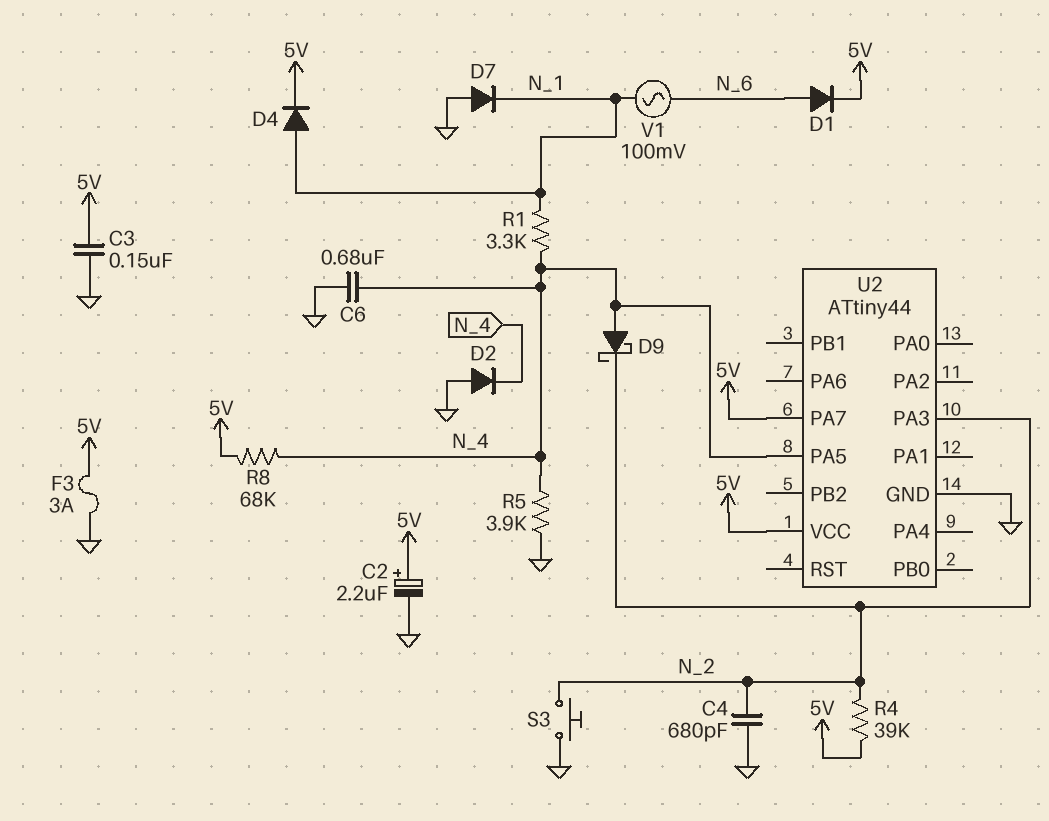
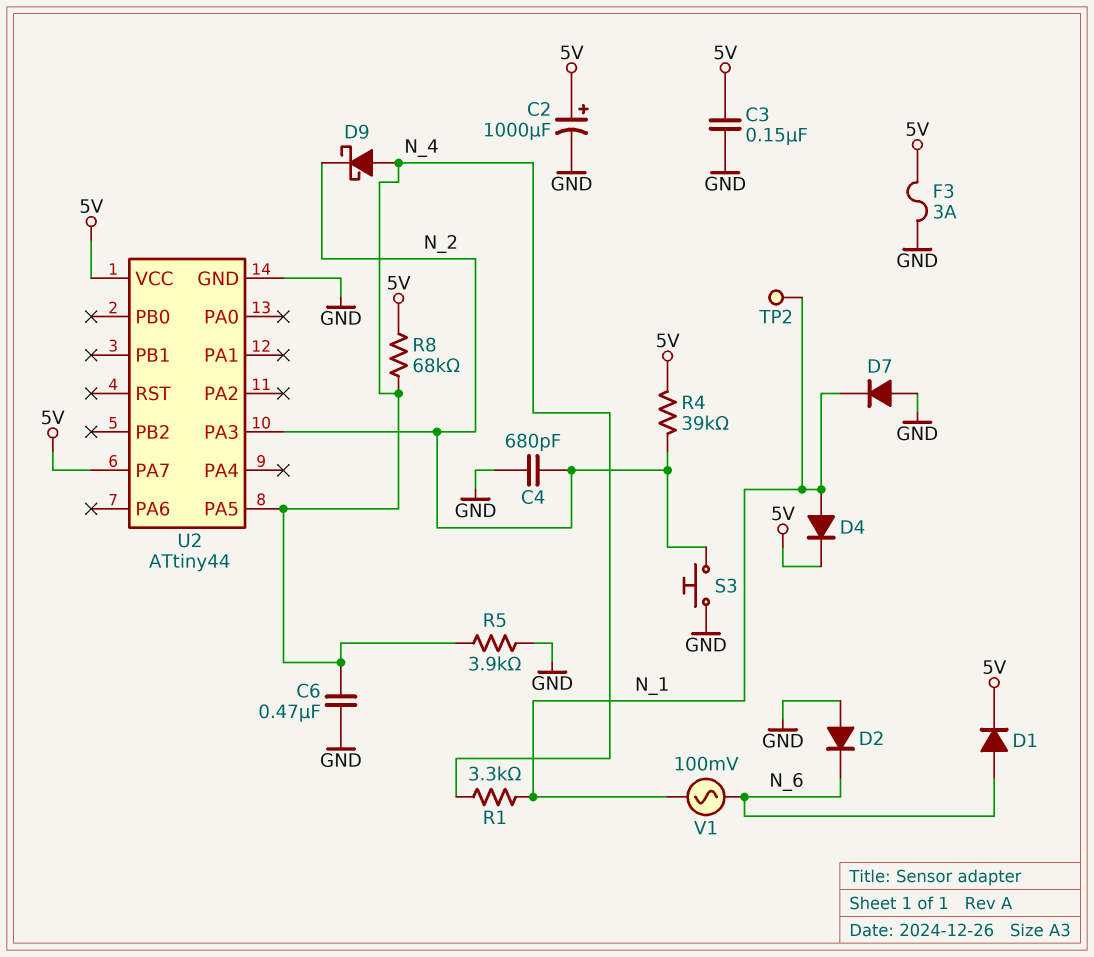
C2: 2.2uF (plus 5V, minus GND) -> 1000uF (plus 5V, minus GND)
C6: 680nF (GND, N_4) -> 470nF (GND, N_4)
D2: diode (A GND, K N_4) -> diode (A GND, K N_6)
TP2: none -> test point (N_1)

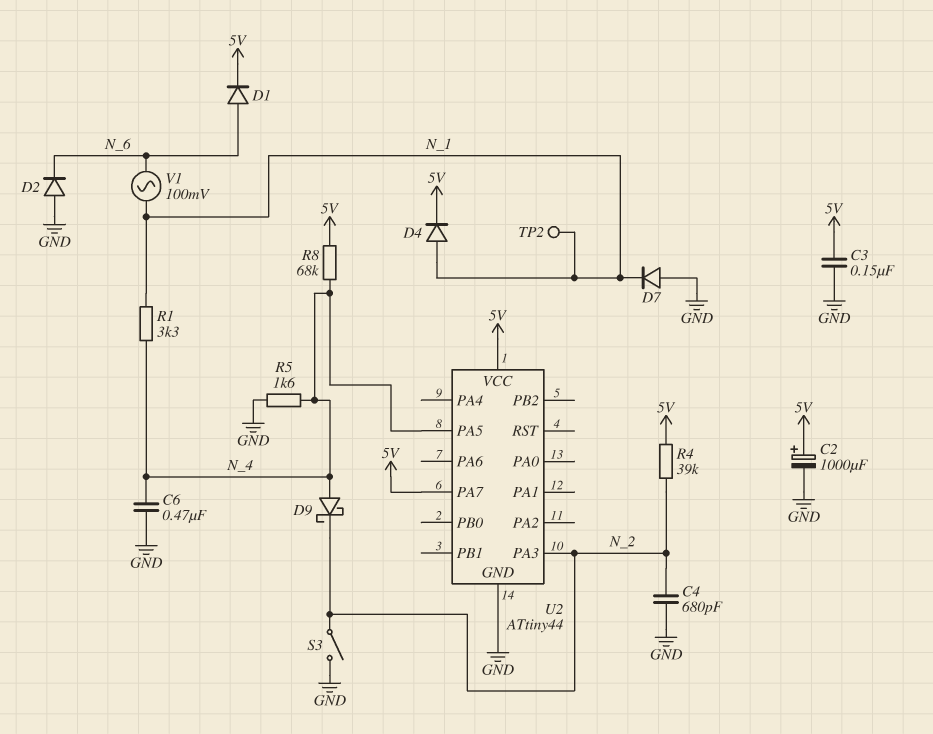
F3: 3A (5V, GND) -> none
R5: 3.9k (GND, N_4) -> 1.6k (GND, N_4)
S3: button (GND, N_2) -> switch (GND, N_2)

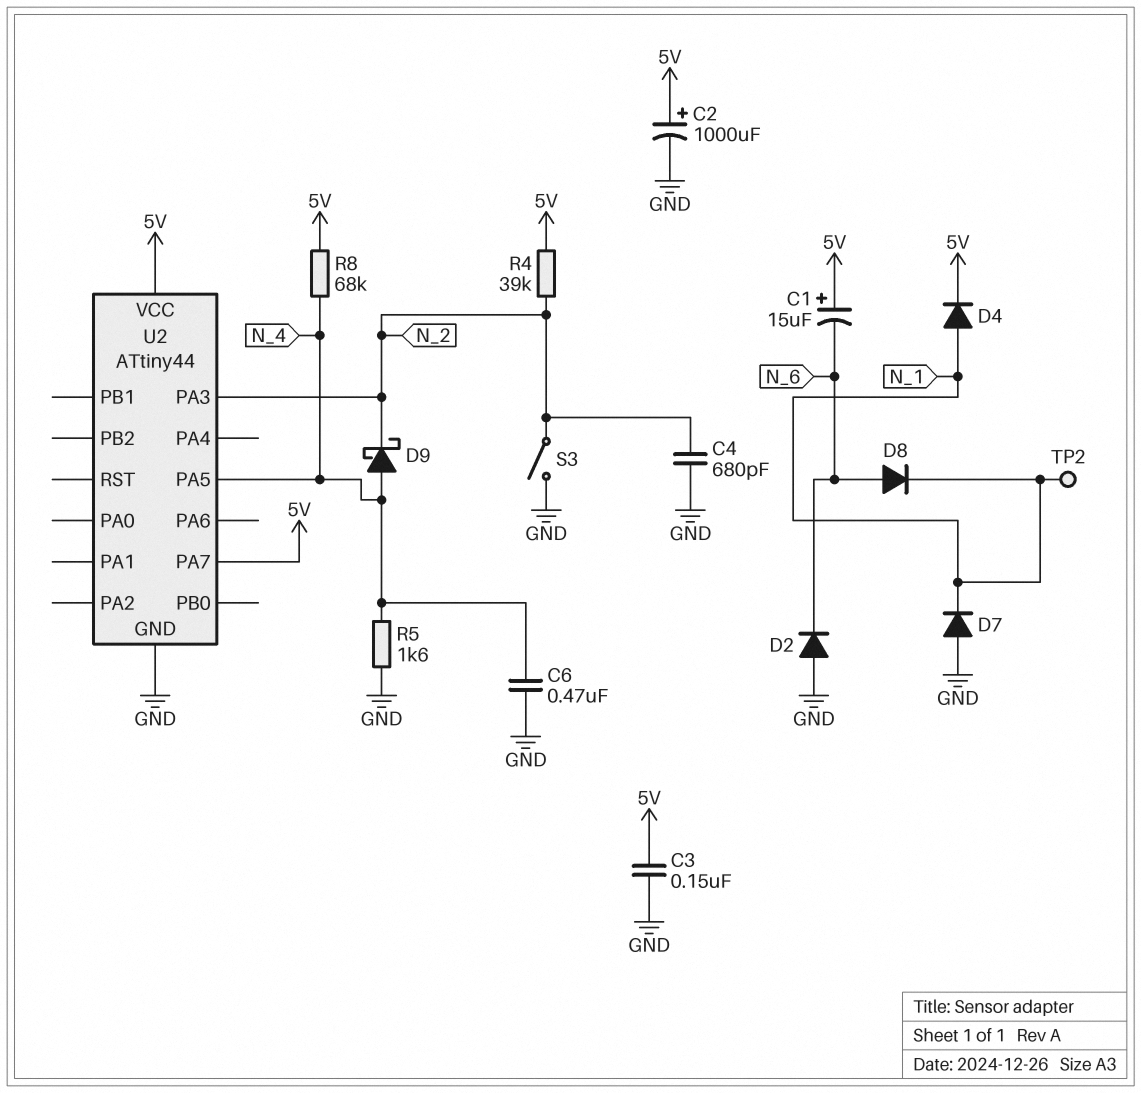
C1: none -> 15uF (plus 5V, minus N_6)
D1: diode (A N_6, K 5V) -> none
D8: none -> diode (A N_6, K N_1)
R1: 3.3k (N_1, N_4) -> none
V1: AC 100mV (N_1, N_6) -> none

